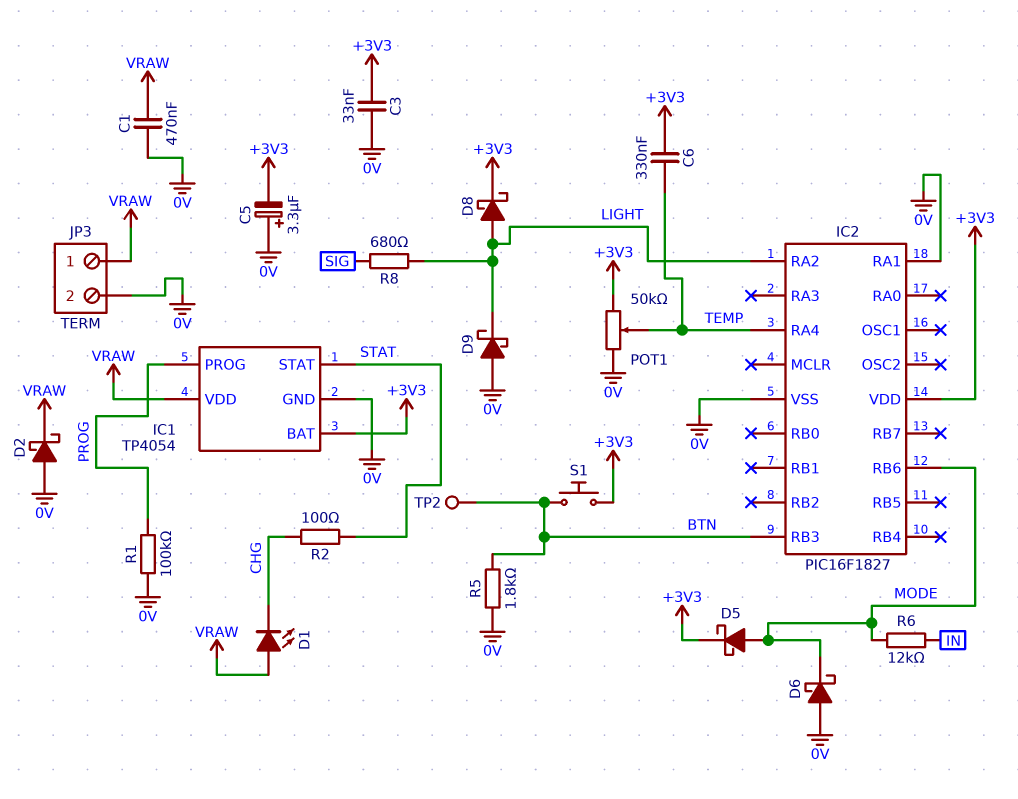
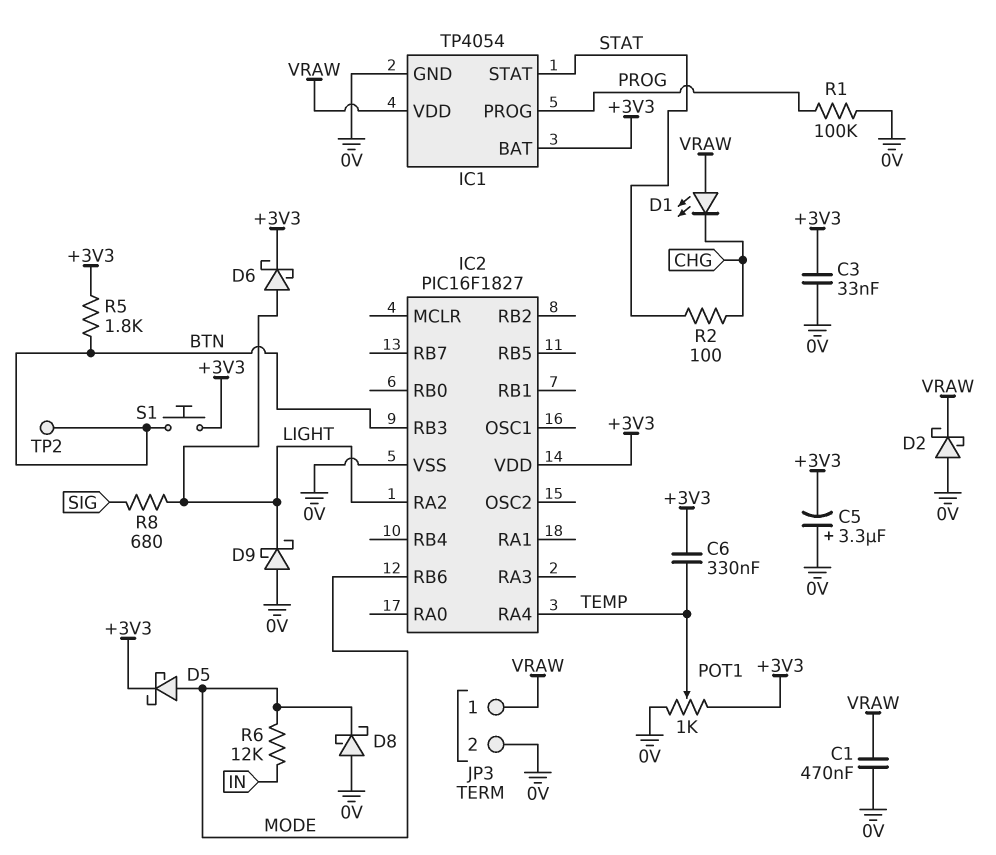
D6: schottky (A 0V, K MODE) -> schottky (A LIGHT, K +3V3)
D8: schottky (A LIGHT, K +3V3) -> schottky (A 0V, K MODE)
IC2 pin RA1: 0V -> none
POT1: 50k (+3V3, 0V, wiper TEMP) -> 1k (+3V3, 0V, wiper TEMP)
R5: 1.8k (0V, BTN) -> 1.8k (+3V3, BTN)

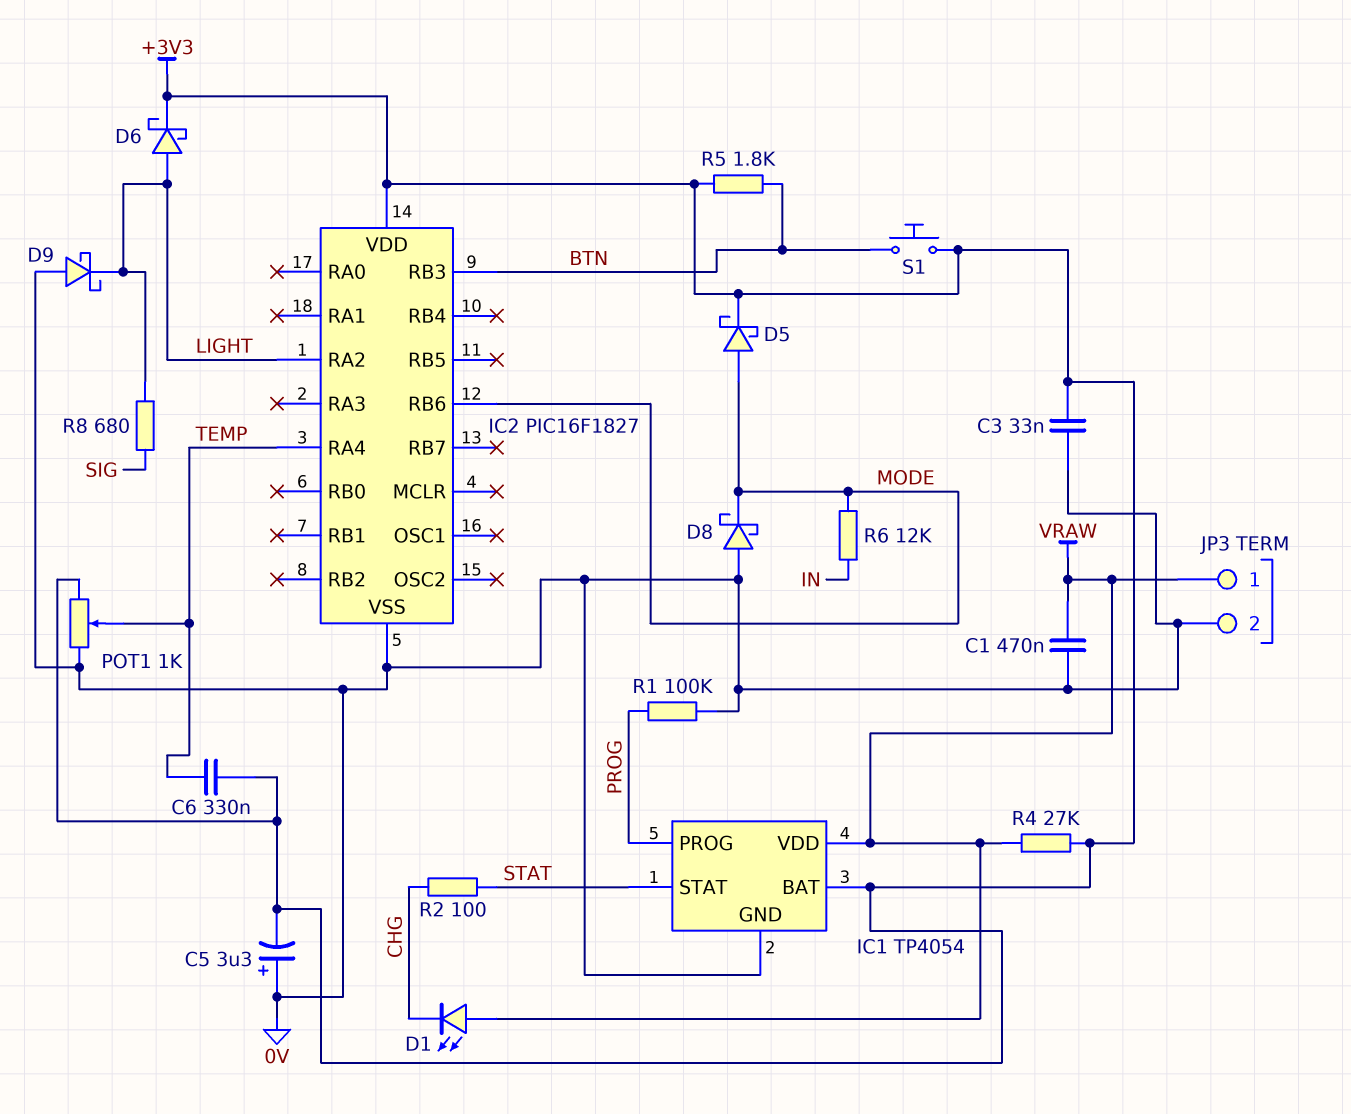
D2: schottky (A 0V, K VRAW) -> none
R4: none -> 27k (+3V3, VRAW)
TP2: test point (BTN) -> none

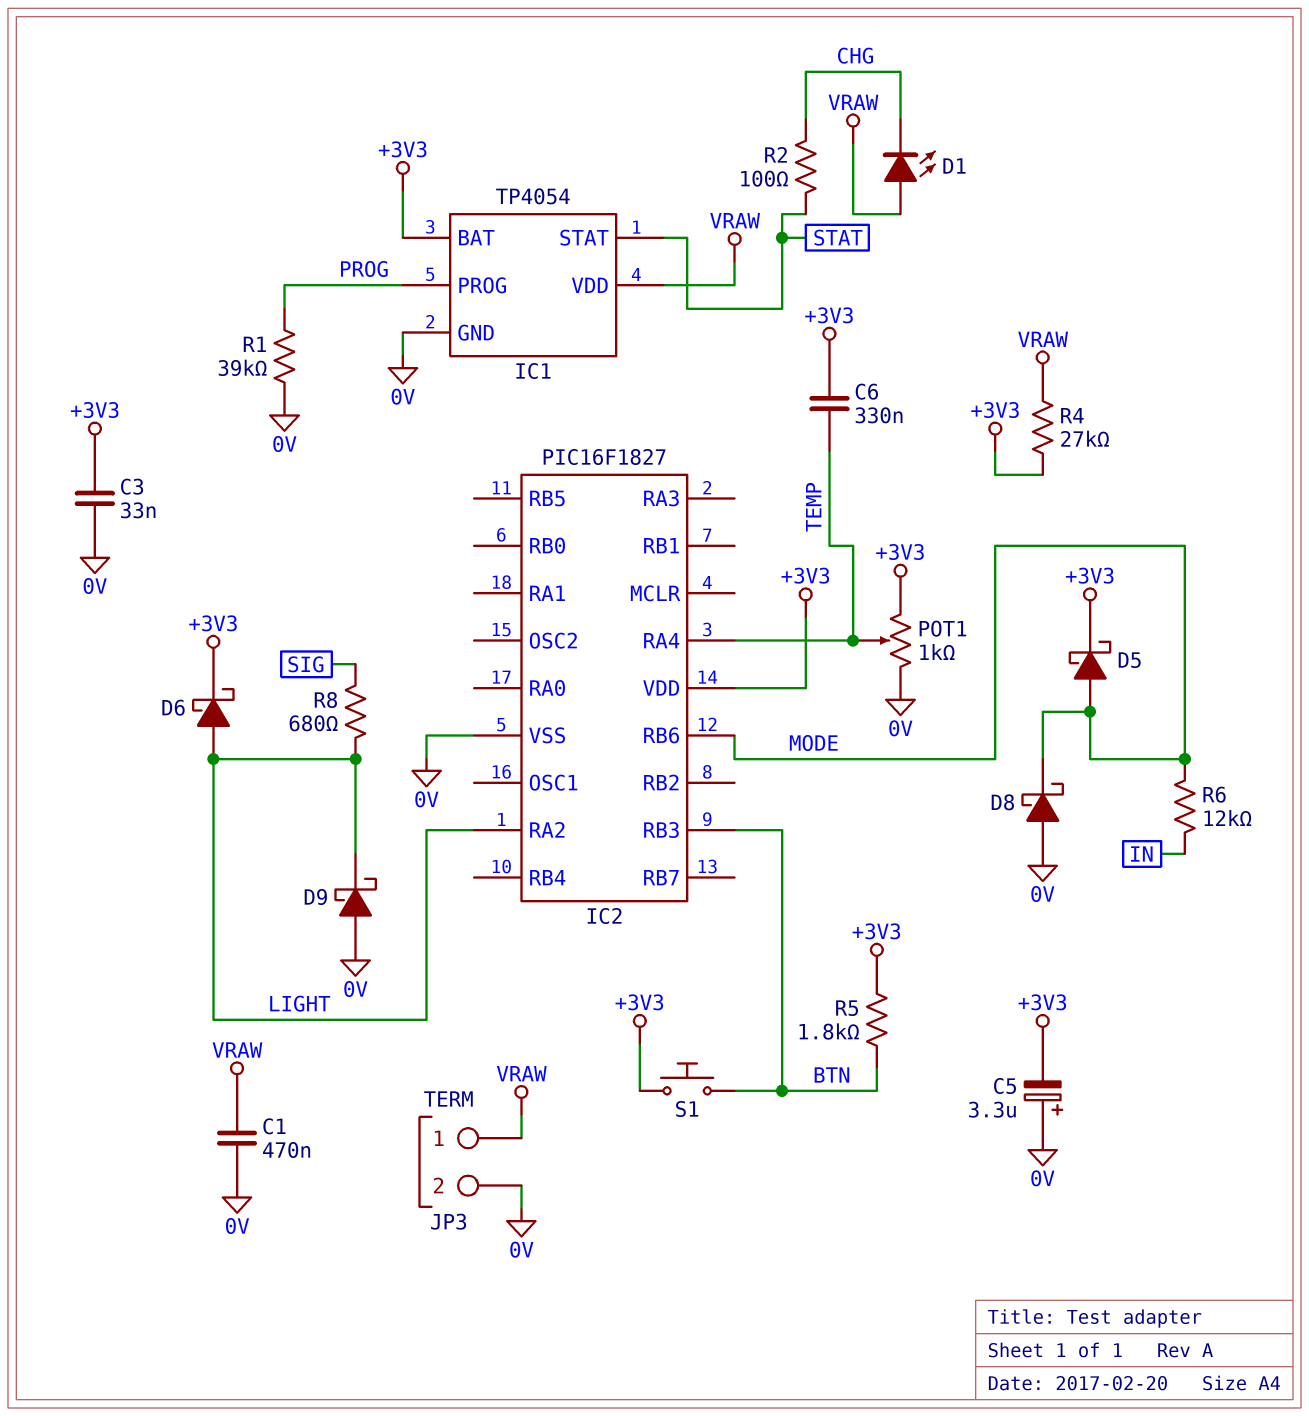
R1: 100k (0V, PROG) -> 39k (0V, PROG)

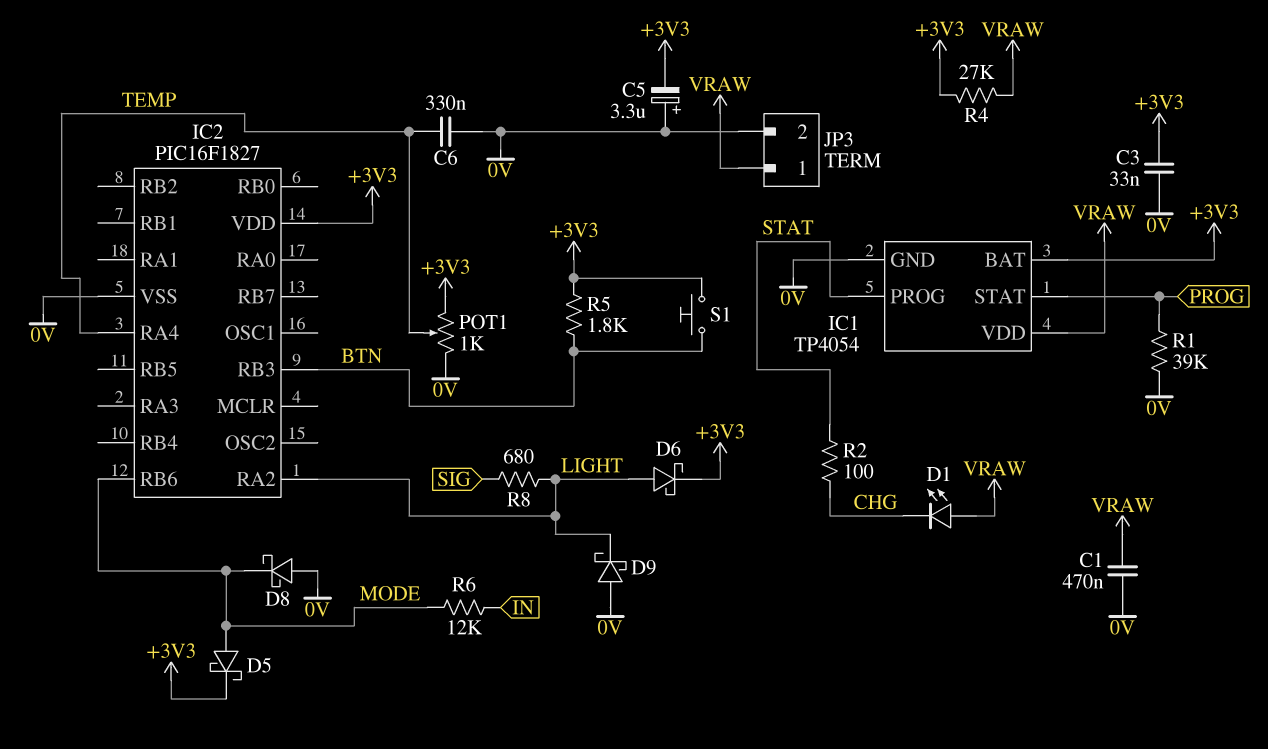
C6: 330nF (+3V3, TEMP) -> 330nF (0V, TEMP)
IC1 pin PROG: PROG -> STAT
IC1 pin STAT: STAT -> PROG

